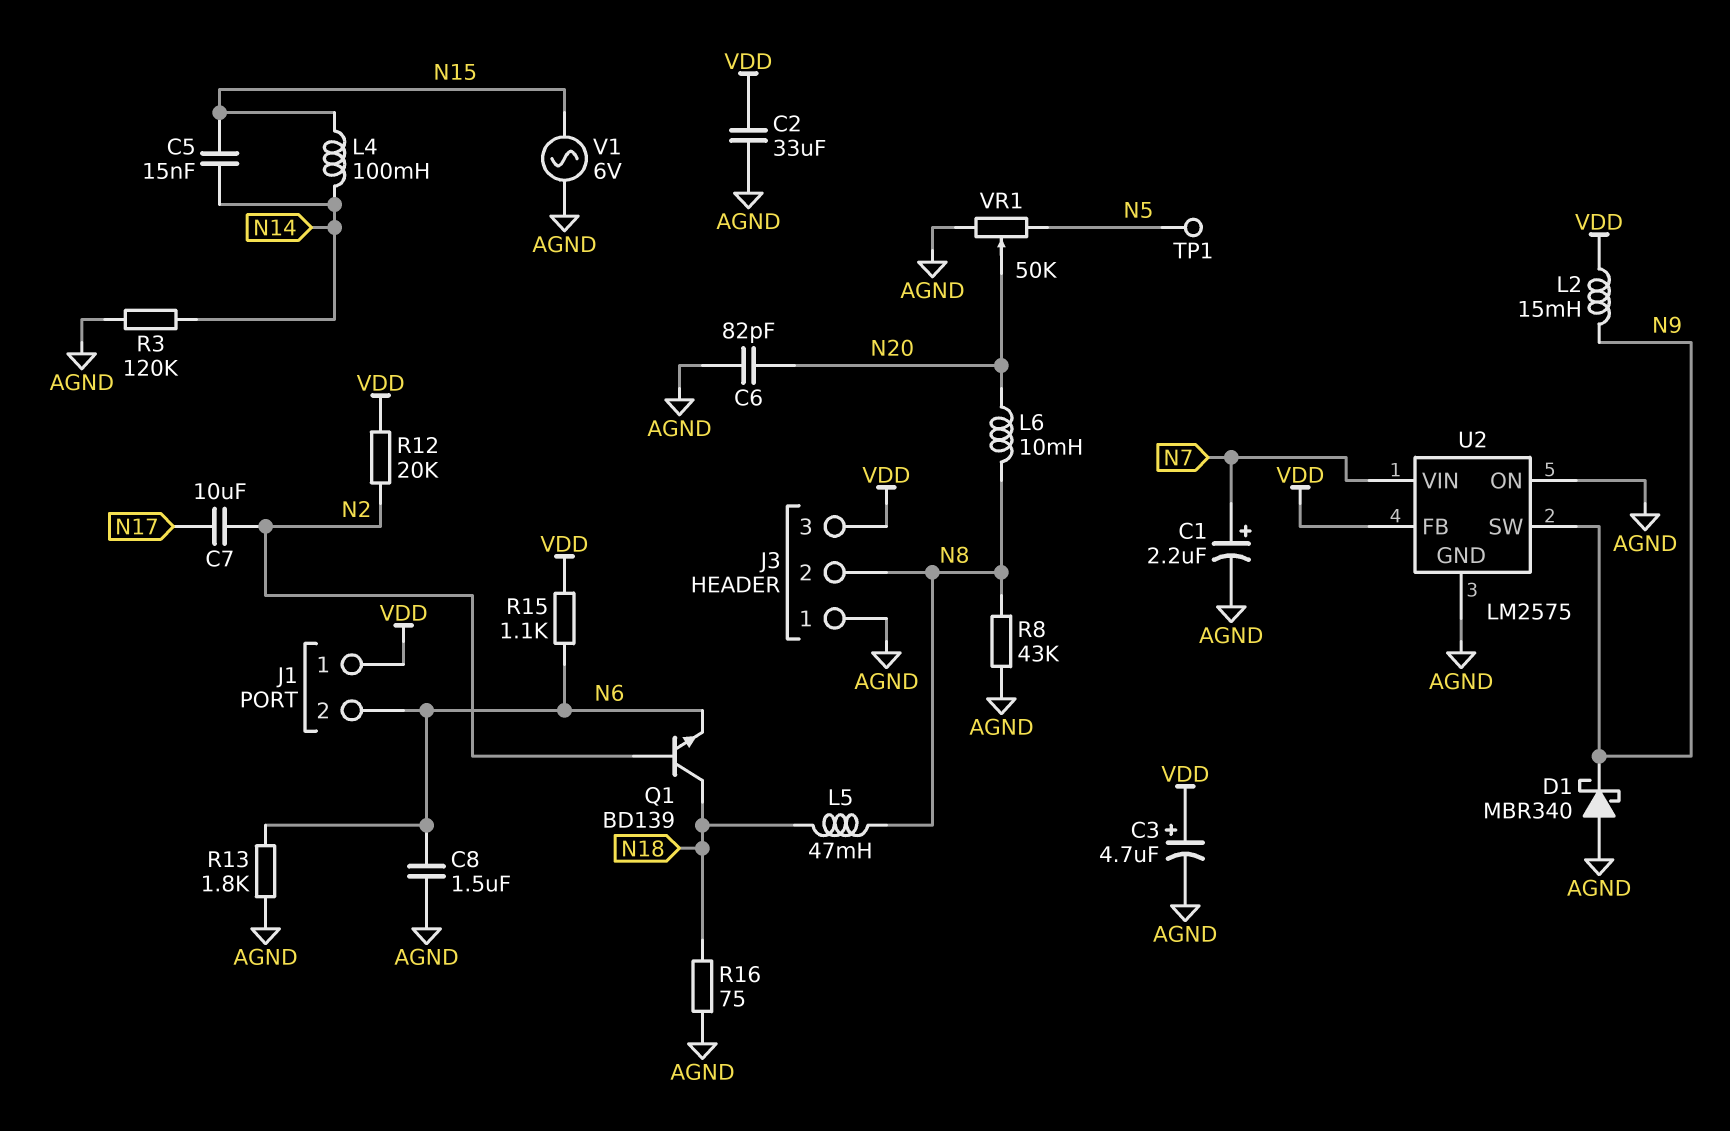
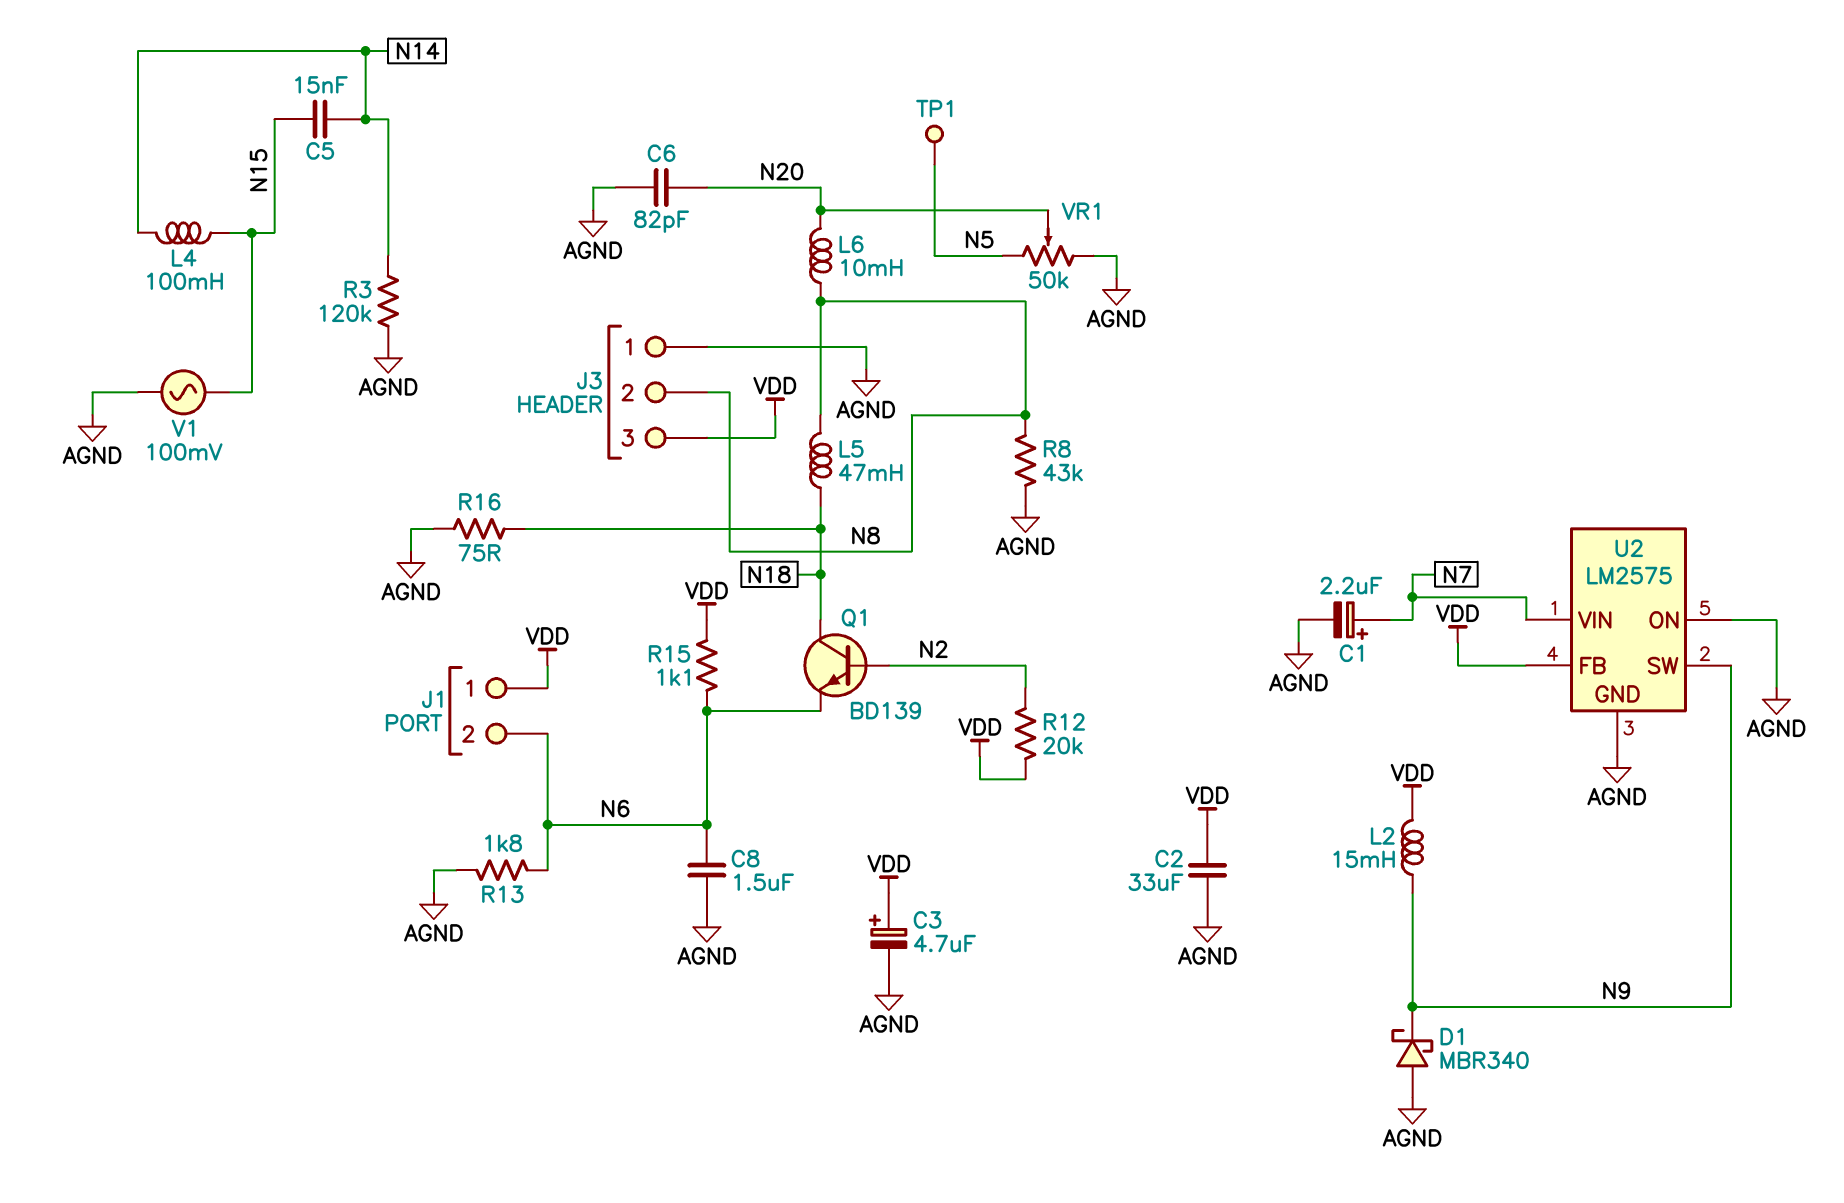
C7: 10uF (N2, N17) -> none
V1: AC 6V (AGND, N15) -> AC 100mV (AGND, N15)

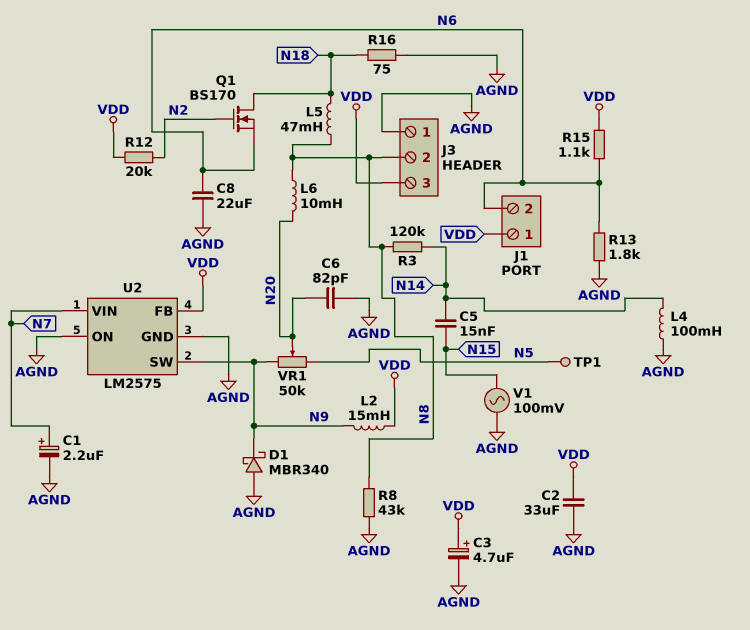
C8: 1.5uF (AGND, N6) -> 22uF (AGND, N6)
L4: 100mH (N14, N15) -> 100mH (AGND, N14)
Q1: NPN BD139 (B N2, C N18, E N6) -> NMOS BS170 (G N2, D N18, S N6)
R3: 120k (AGND, N14) -> 120k (N8, N14)
VR1: 50k (AGND, N5, wiper N20) -> 50k (N5, N9, wiper N20)

